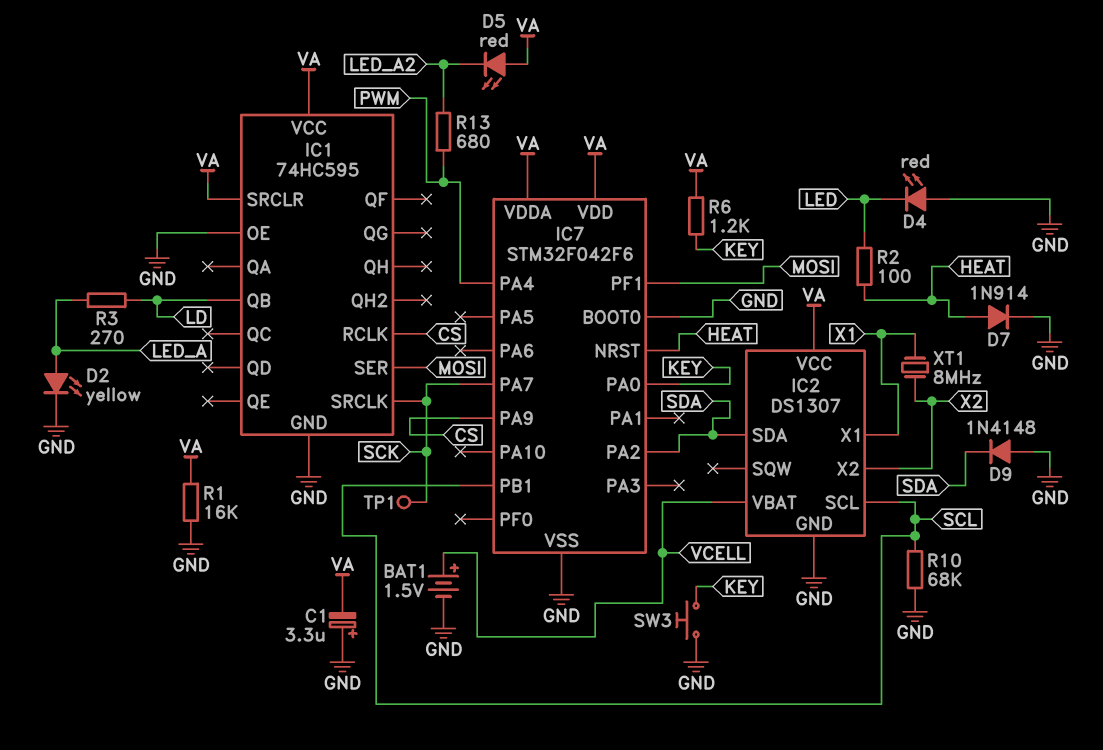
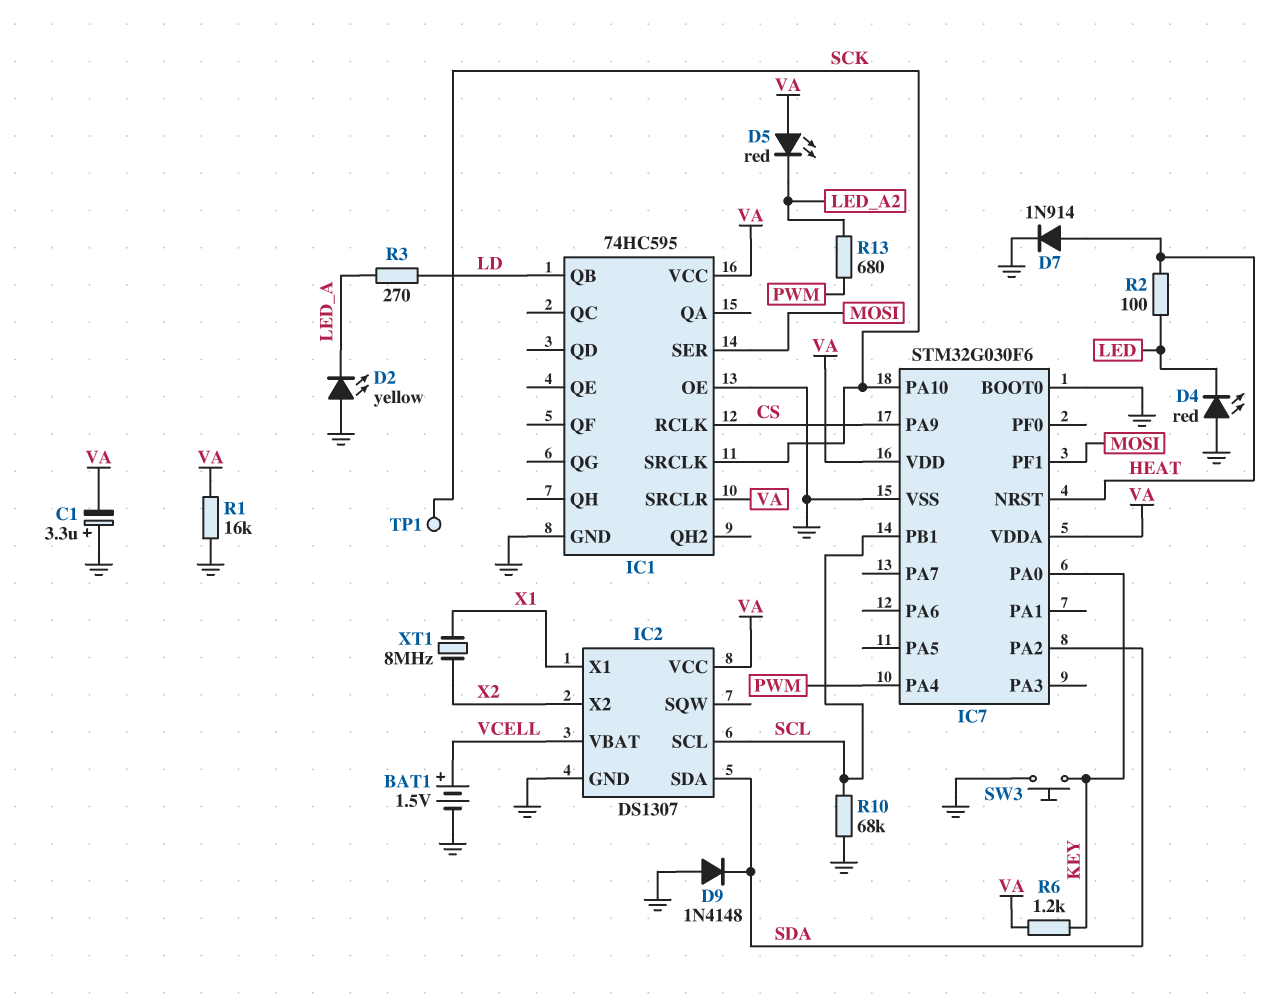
D2: LED yellow (A LED_A, K GND) -> LED yellow (A GND, K LED_A)
IC7: STM32F042F6 -> STM32G030F6
IC7 pin PA7: SCK -> none
IC7 pin PA10: none -> SCK

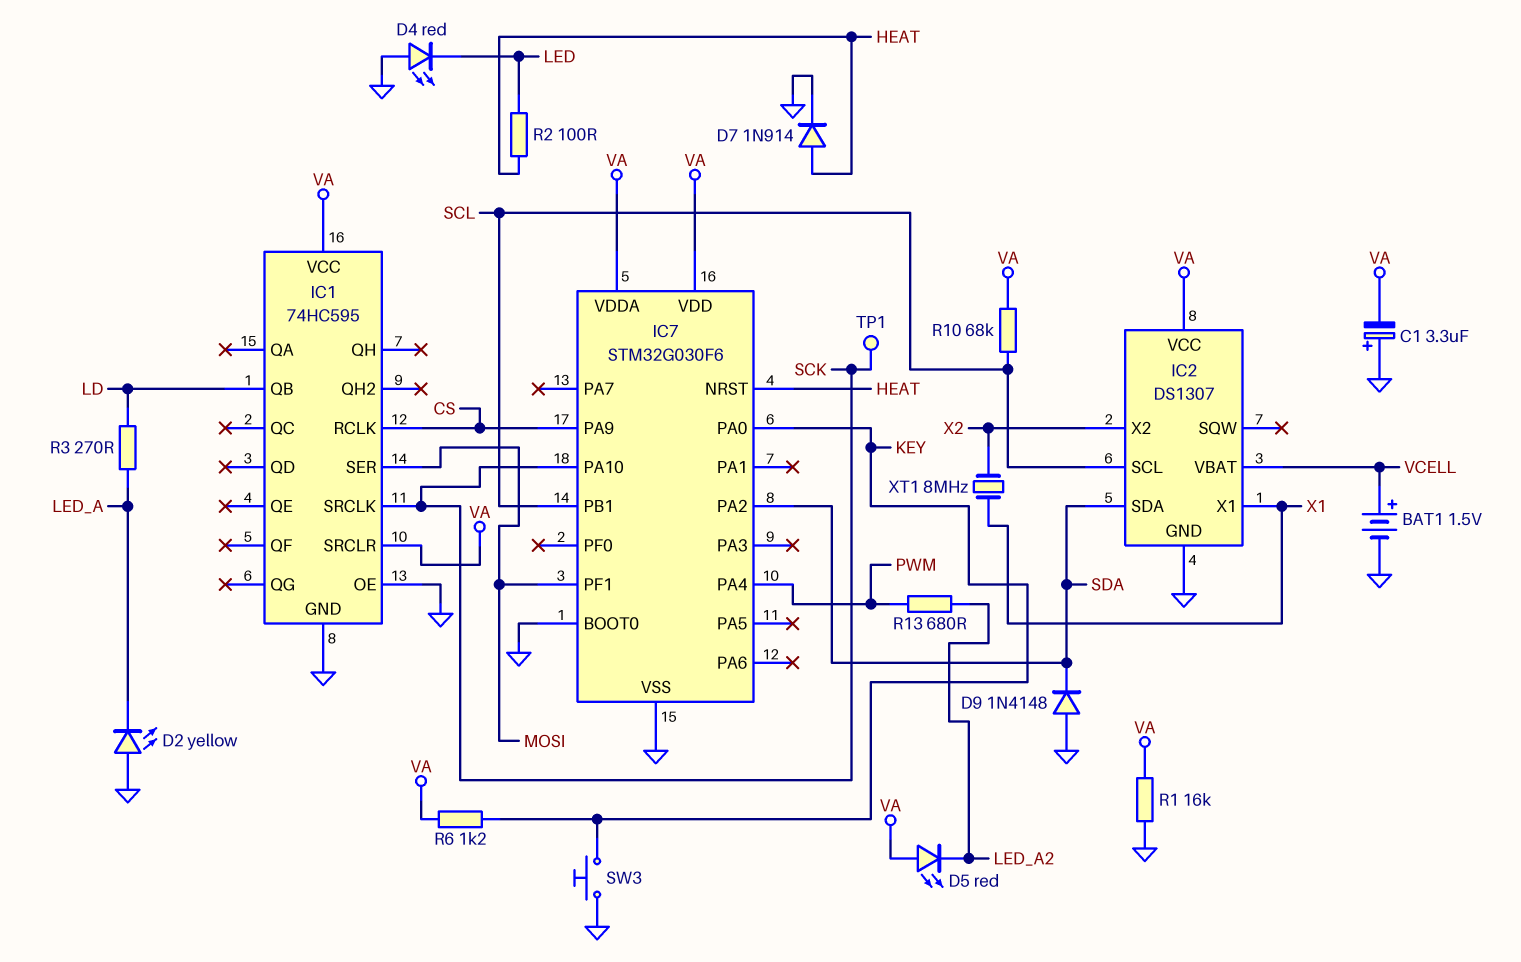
R10: 68k (GND, SCL) -> 68k (SCL, VA)

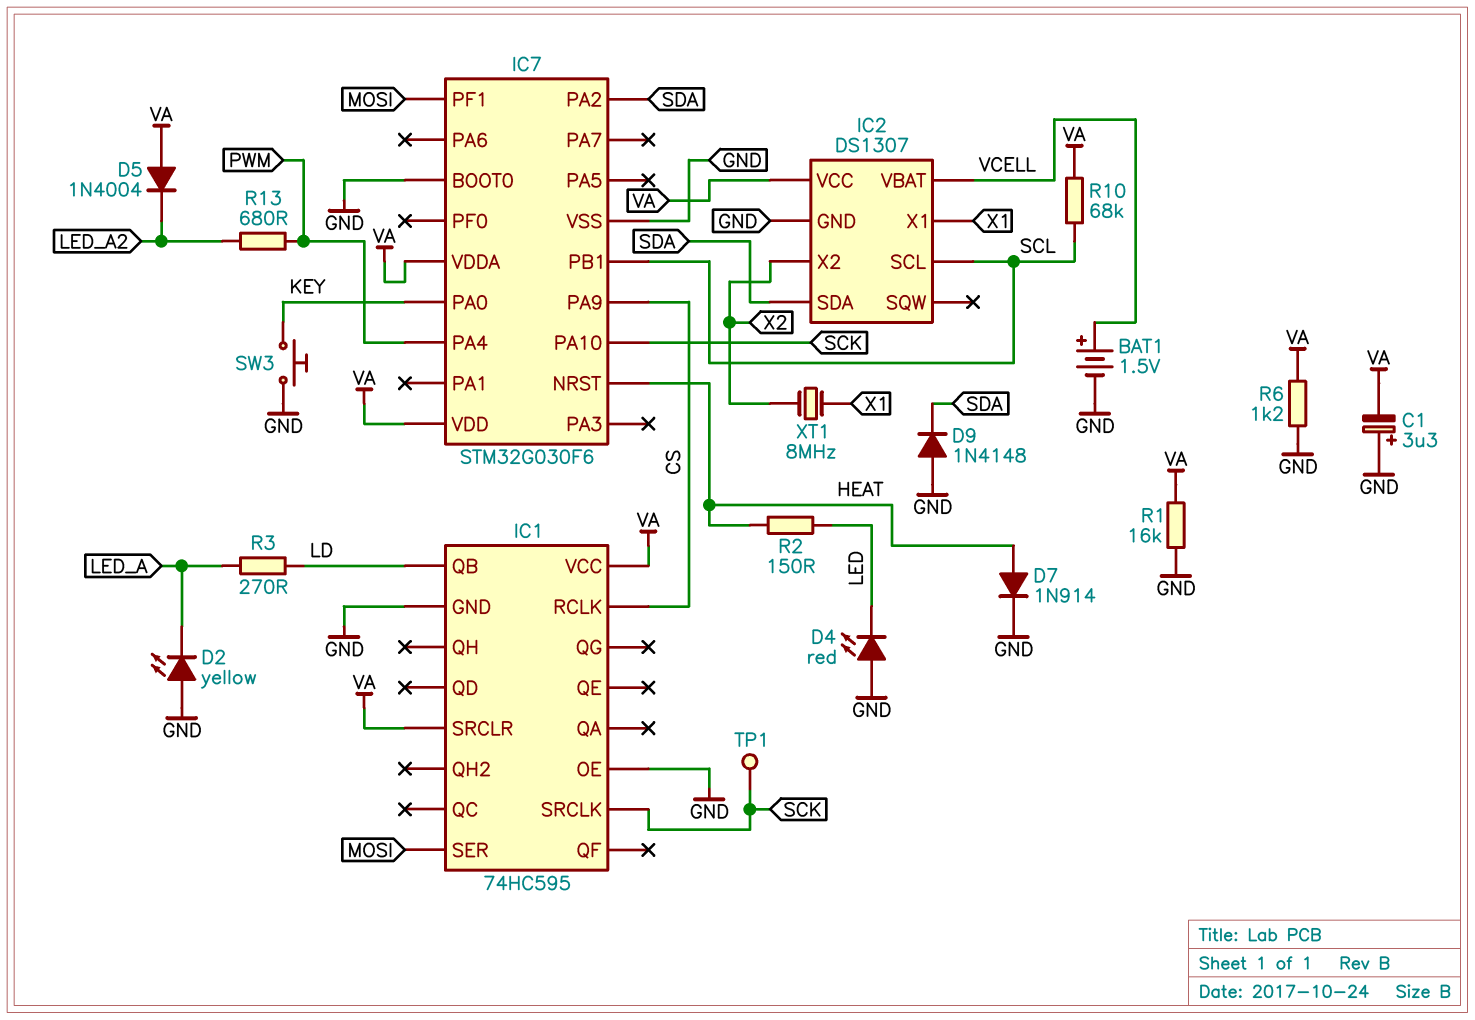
D5: LED red (A VA, K LED_A2) -> diode 1N4004 (A VA, K LED_A2)
R2: 100 (HEAT, LED) -> 150 (HEAT, LED)
R6: 1.2k (KEY, VA) -> 1.2k (GND, VA)

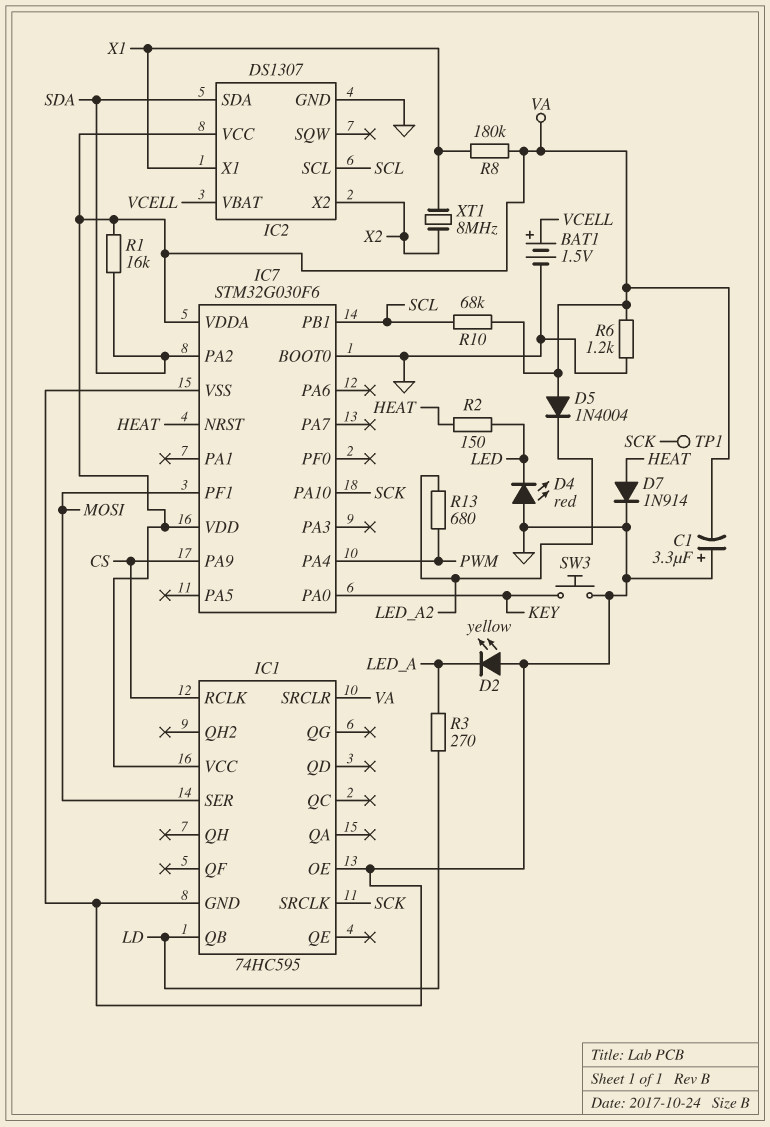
D9: diode 1N4148 (A GND, K SDA) -> none
R1: 16k (GND, VA) -> 16k (SDA, VA)
R8: none -> 180k (VA, X1)

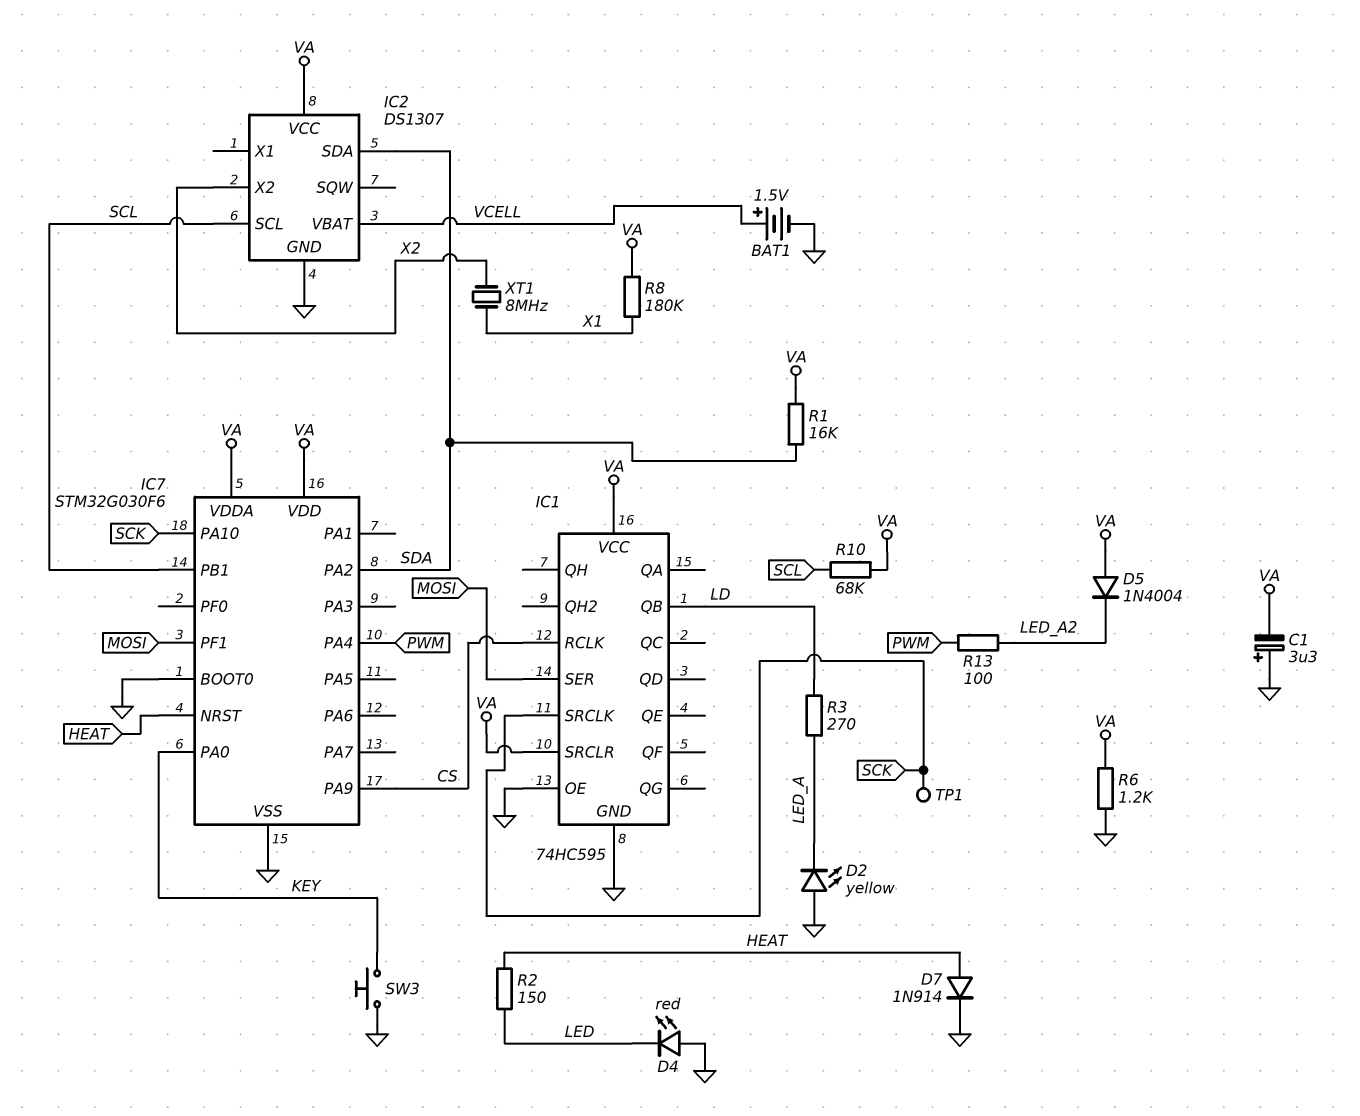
IC2 pin X1: X1 -> none
R13: 680 (LED_A2, PWM) -> 100 (LED_A2, PWM)

